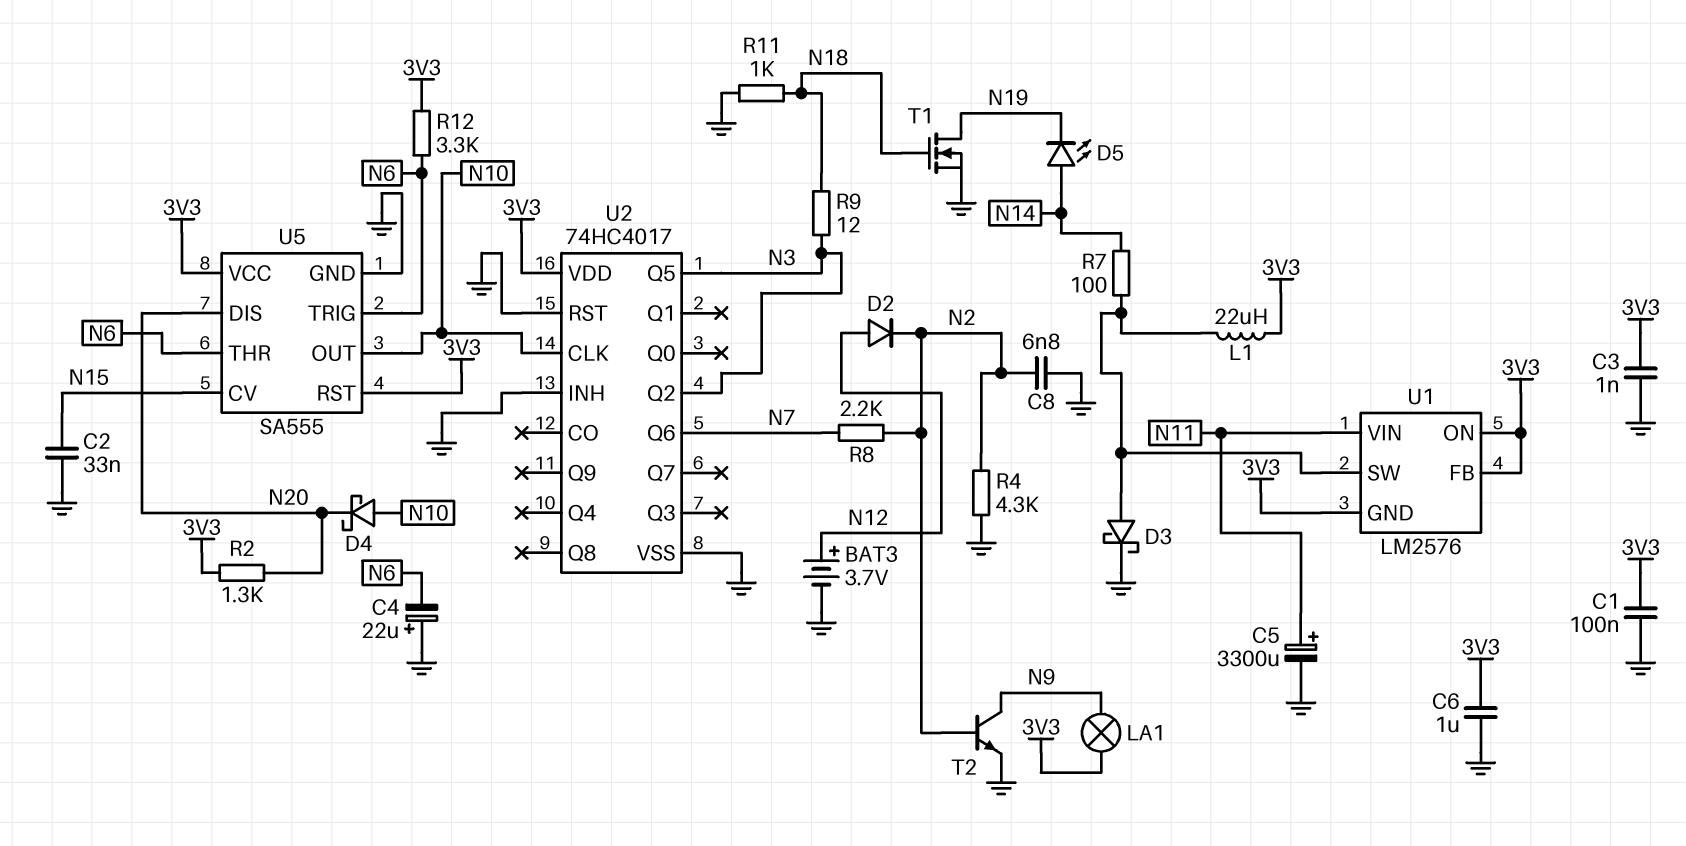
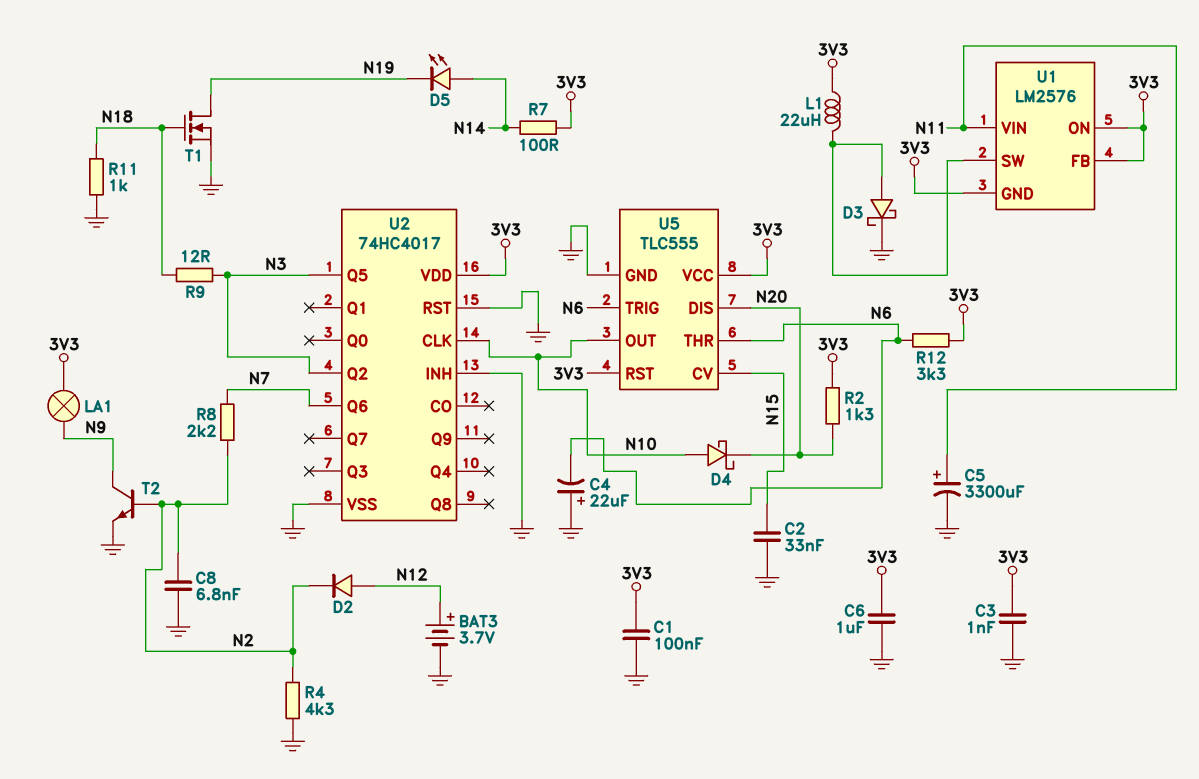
R7: 100 (N14, U1/SW) -> 100 (3V3, N14)
U5: SA555 -> TLC555

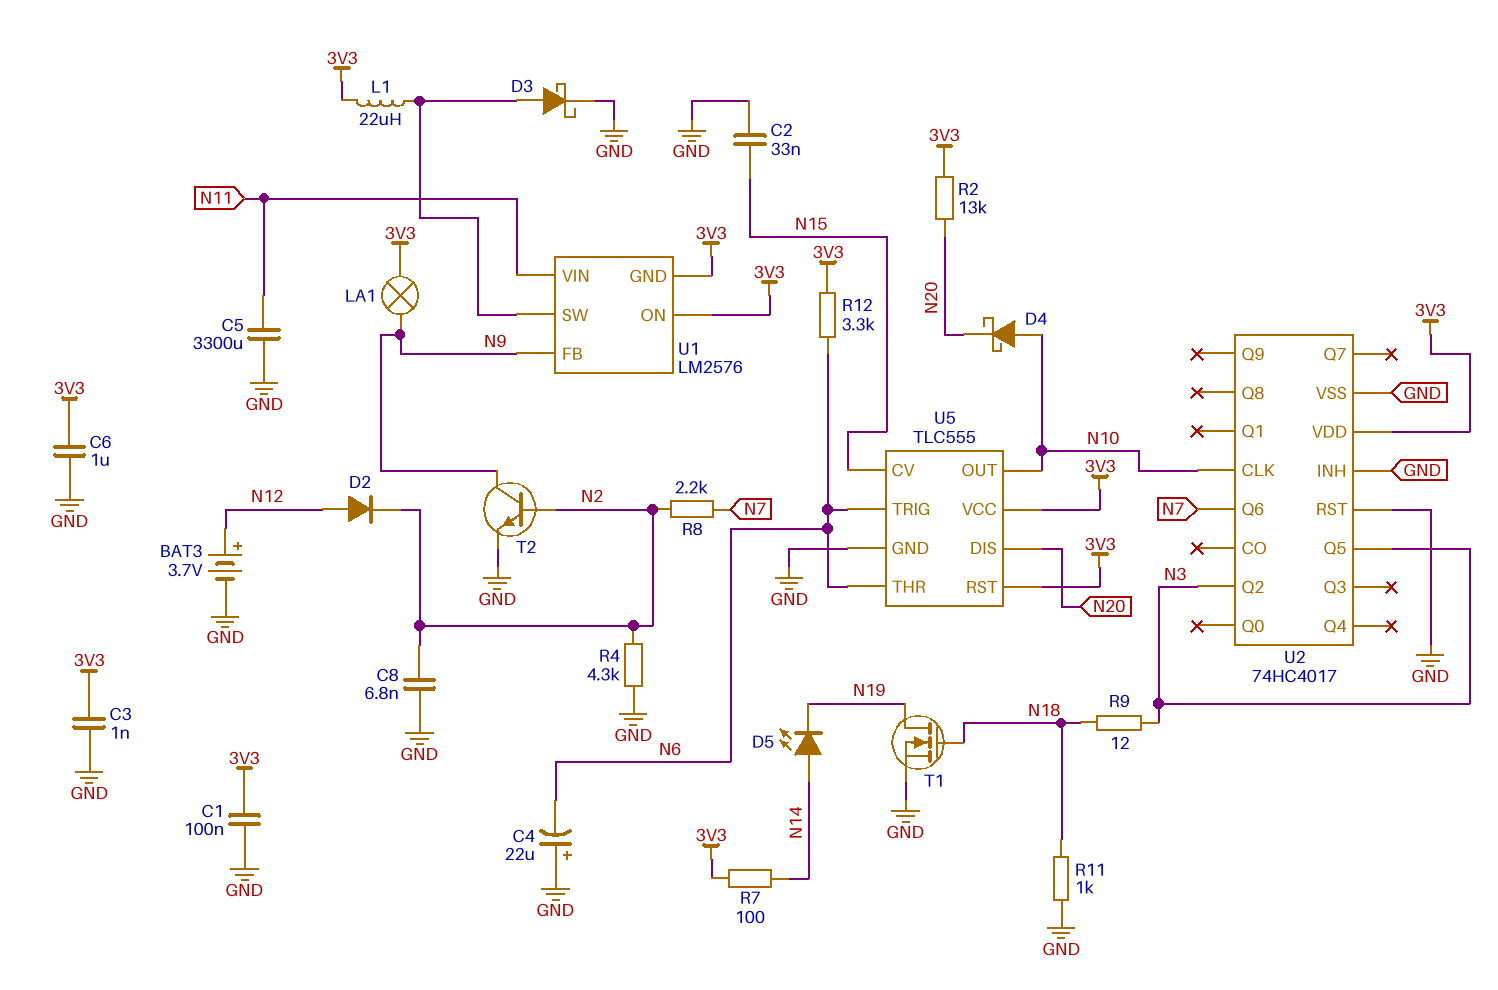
C5: 3300uF (plus N11, minus GND) -> 3300uF (GND, N11)
R2: 1.3k (3V3, N20) -> 13k (3V3, N20)
U1 pin FB: 3V3 -> N9

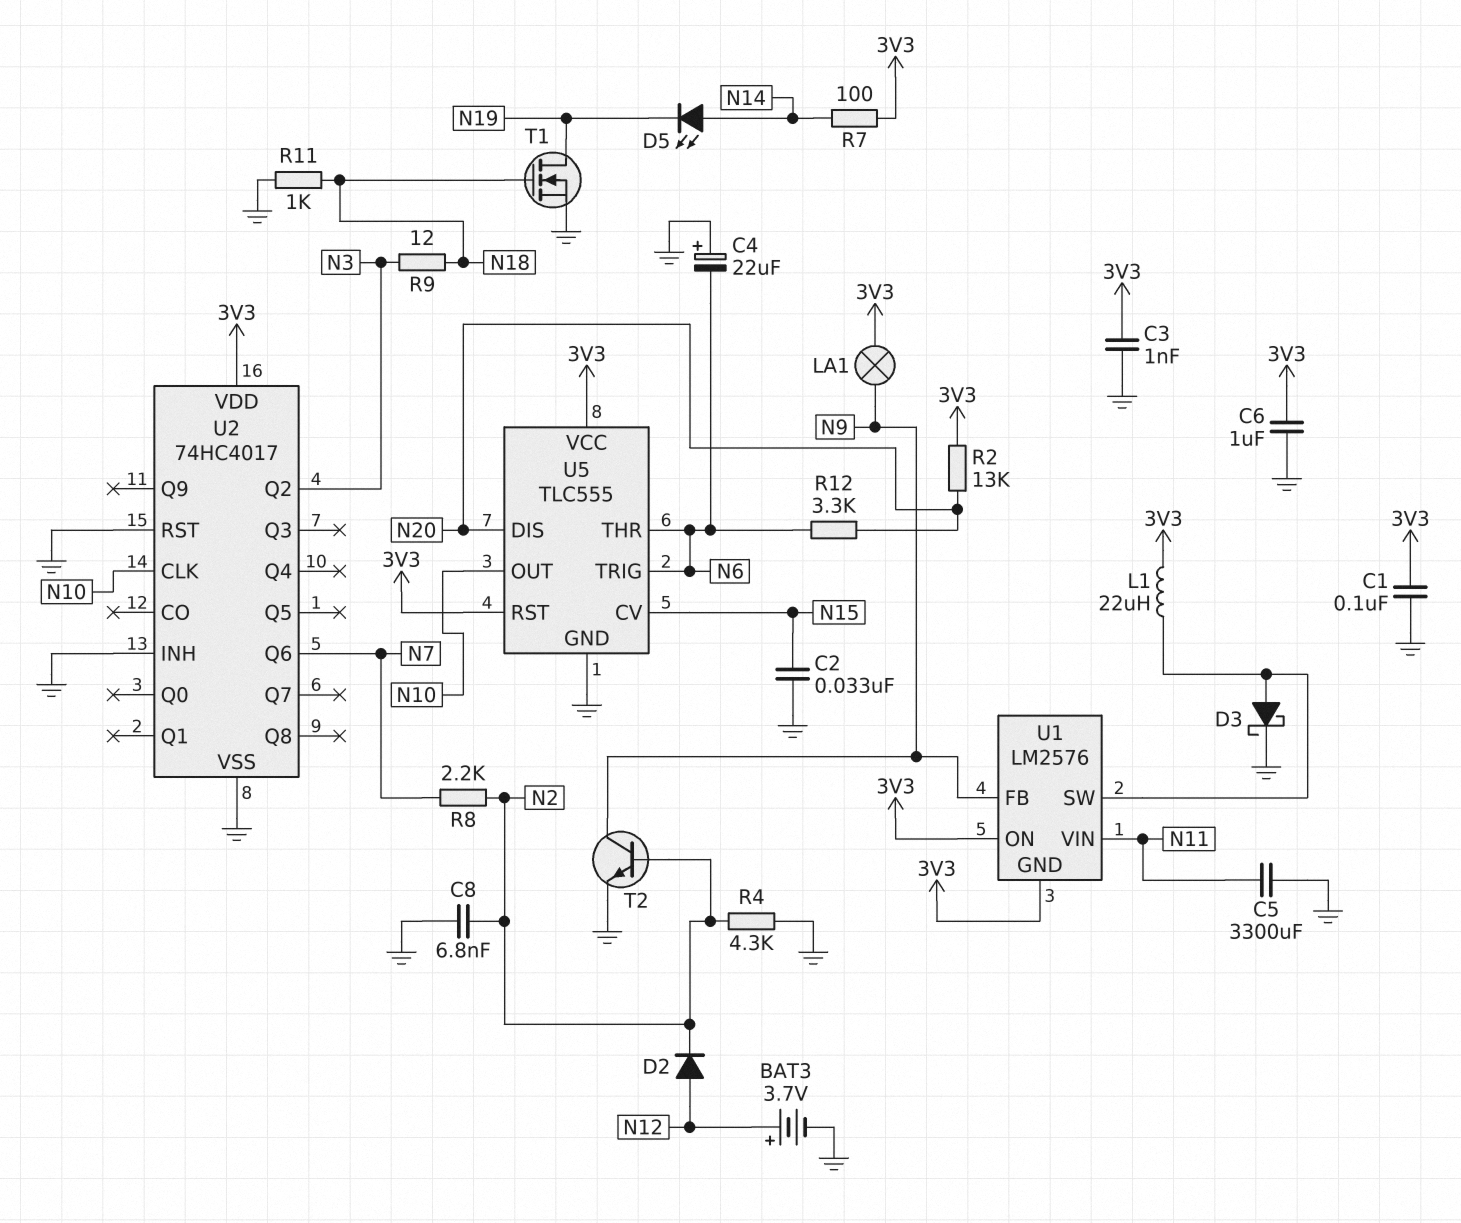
D4: schottky (A N10, K N20) -> none
R12: 3.3k (3V3, N6) -> 3.3k (N6, N20)
U2 pin Q5: N3 -> none

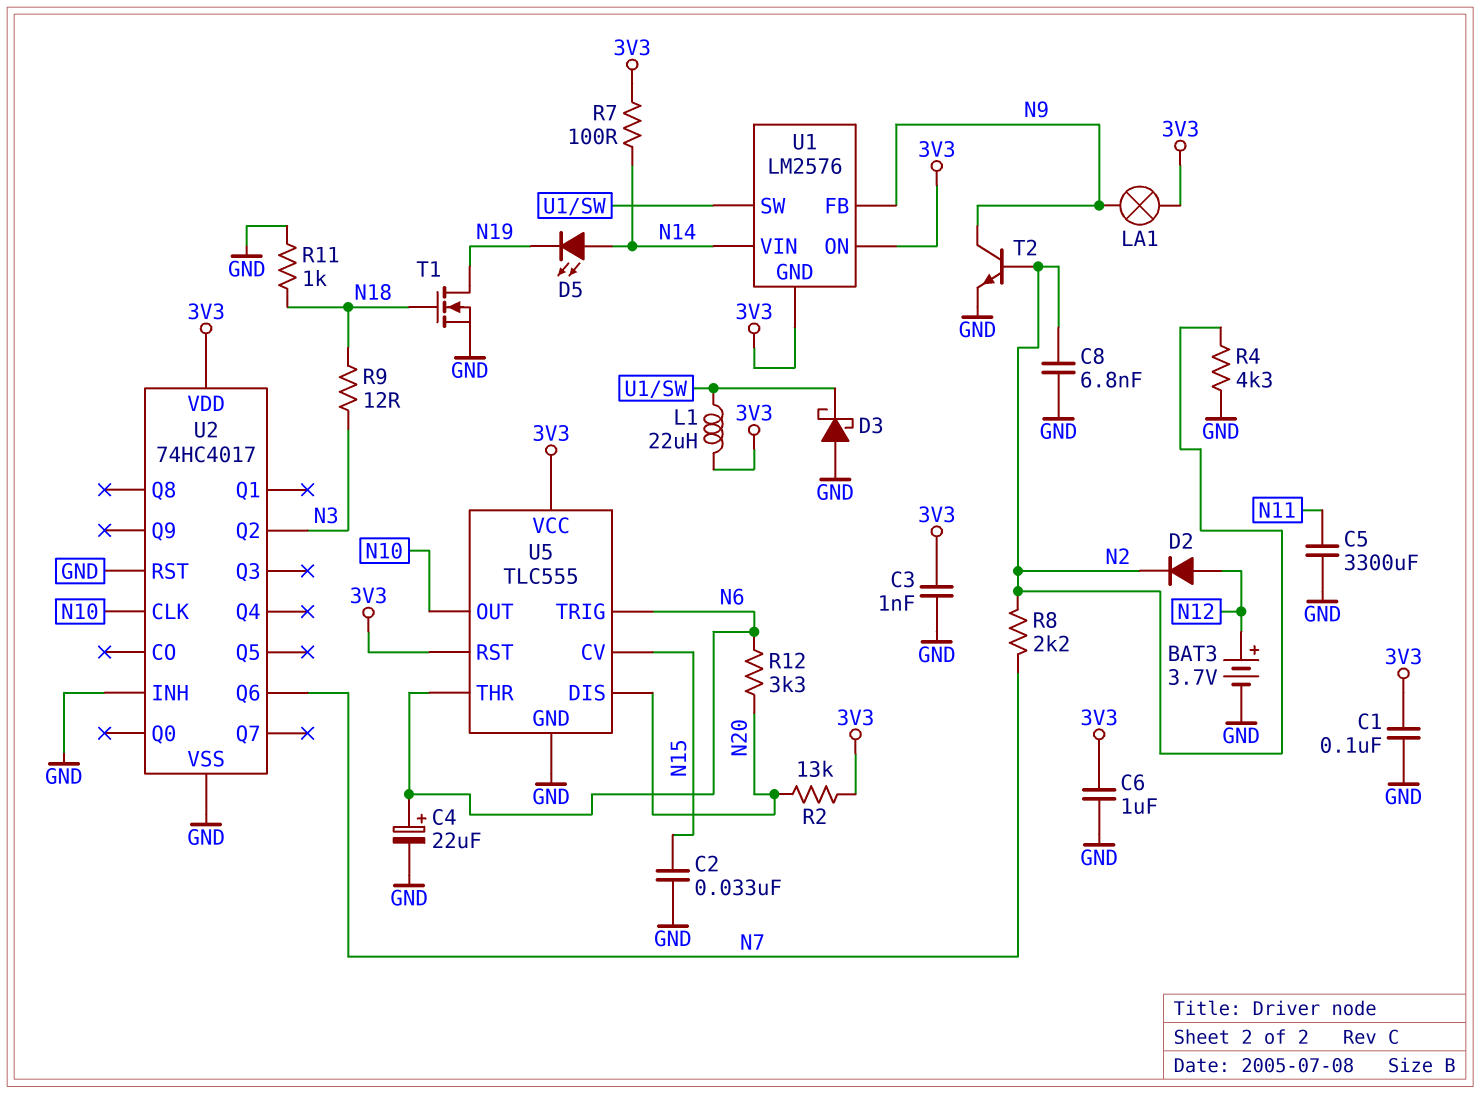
C4: 22uF (plus GND, minus N6) -> 22uF (plus N6, minus GND)
D3: schottky (A U1/SW, K GND) -> schottky (A GND, K U1/SW)
U1 pin VIN: N11 -> N14

